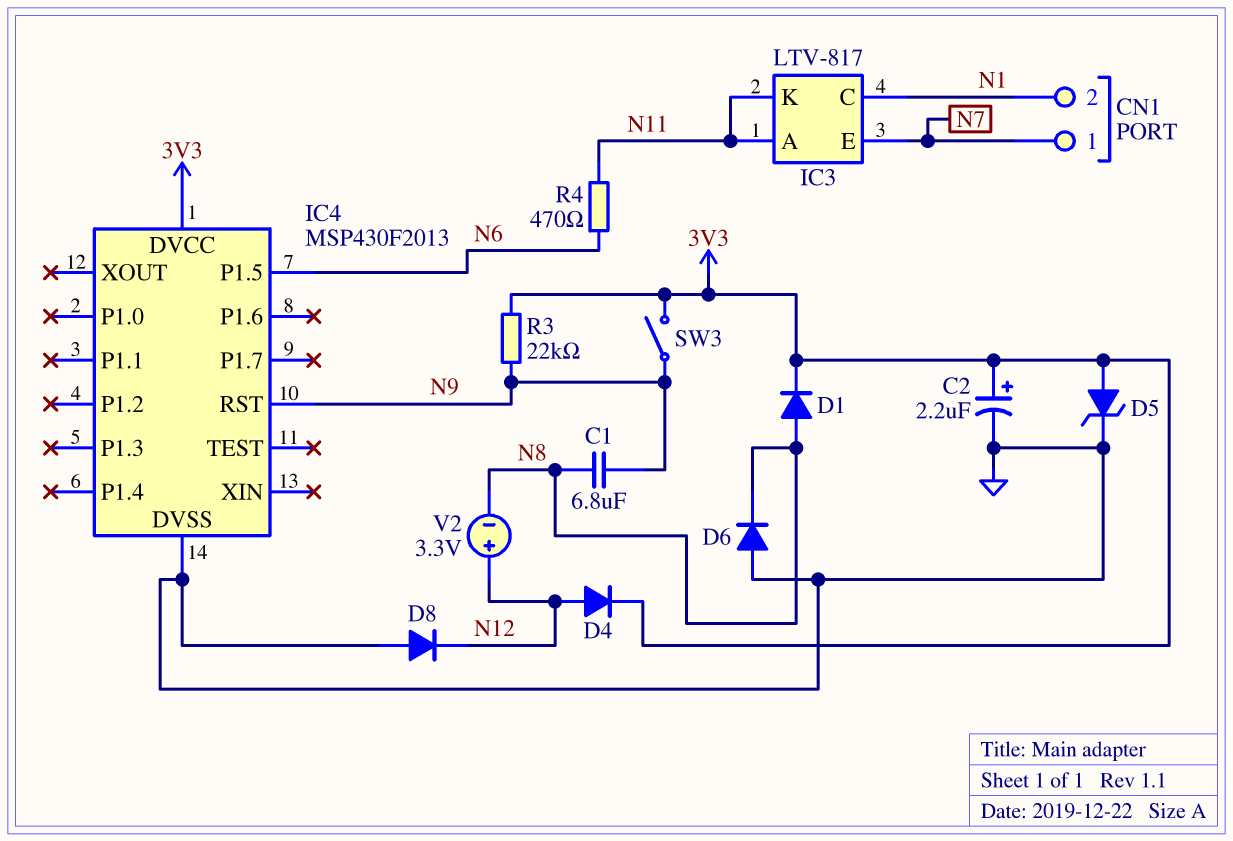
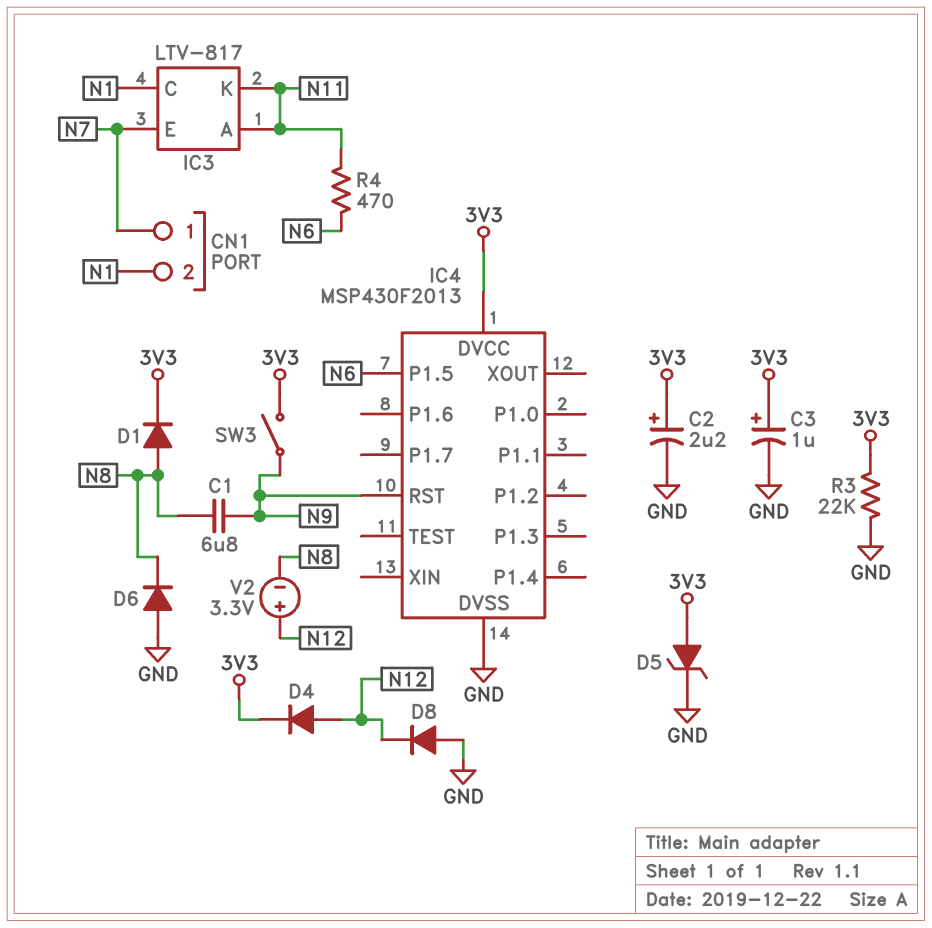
C3: none -> 1uF (plus 3V3, minus GND)
R3: 22k (3V3, N9) -> 22k (3V3, GND)

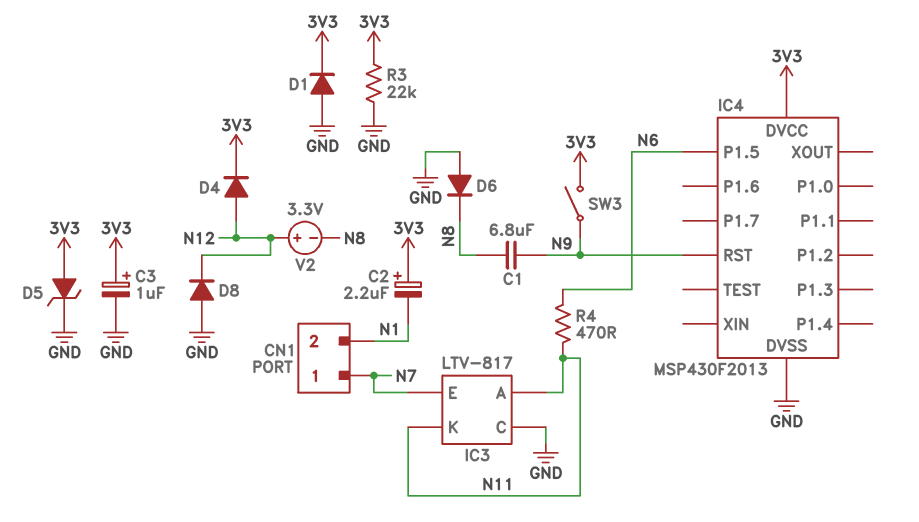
C2: 2.2uF (plus 3V3, minus GND) -> 2.2uF (plus 3V3, minus N1)
D1: diode (A N8, K 3V3) -> diode (A GND, K 3V3)
IC3 pin C: N1 -> GND

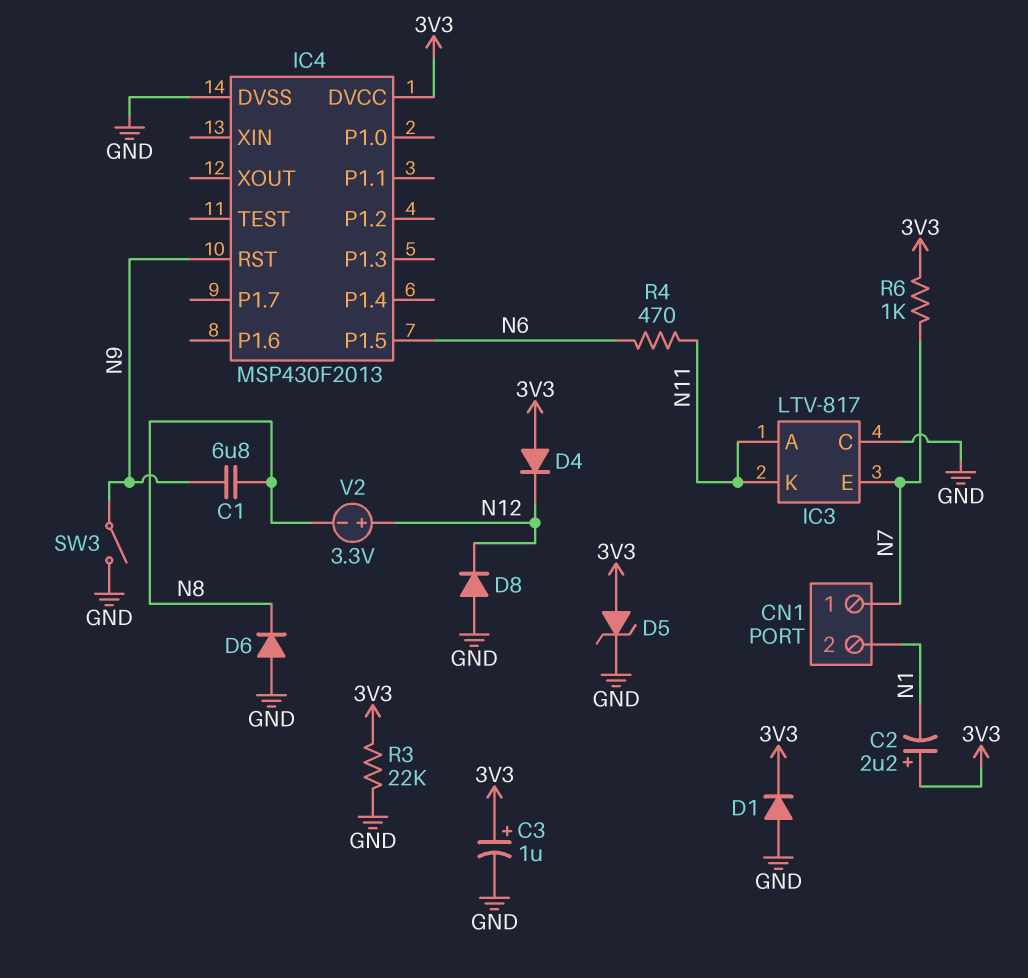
D4: diode (A N12, K 3V3) -> diode (A 3V3, K N12)
R6: none -> 1k (3V3, N7)
SW3: switch (3V3, N9) -> switch (GND, N9)

